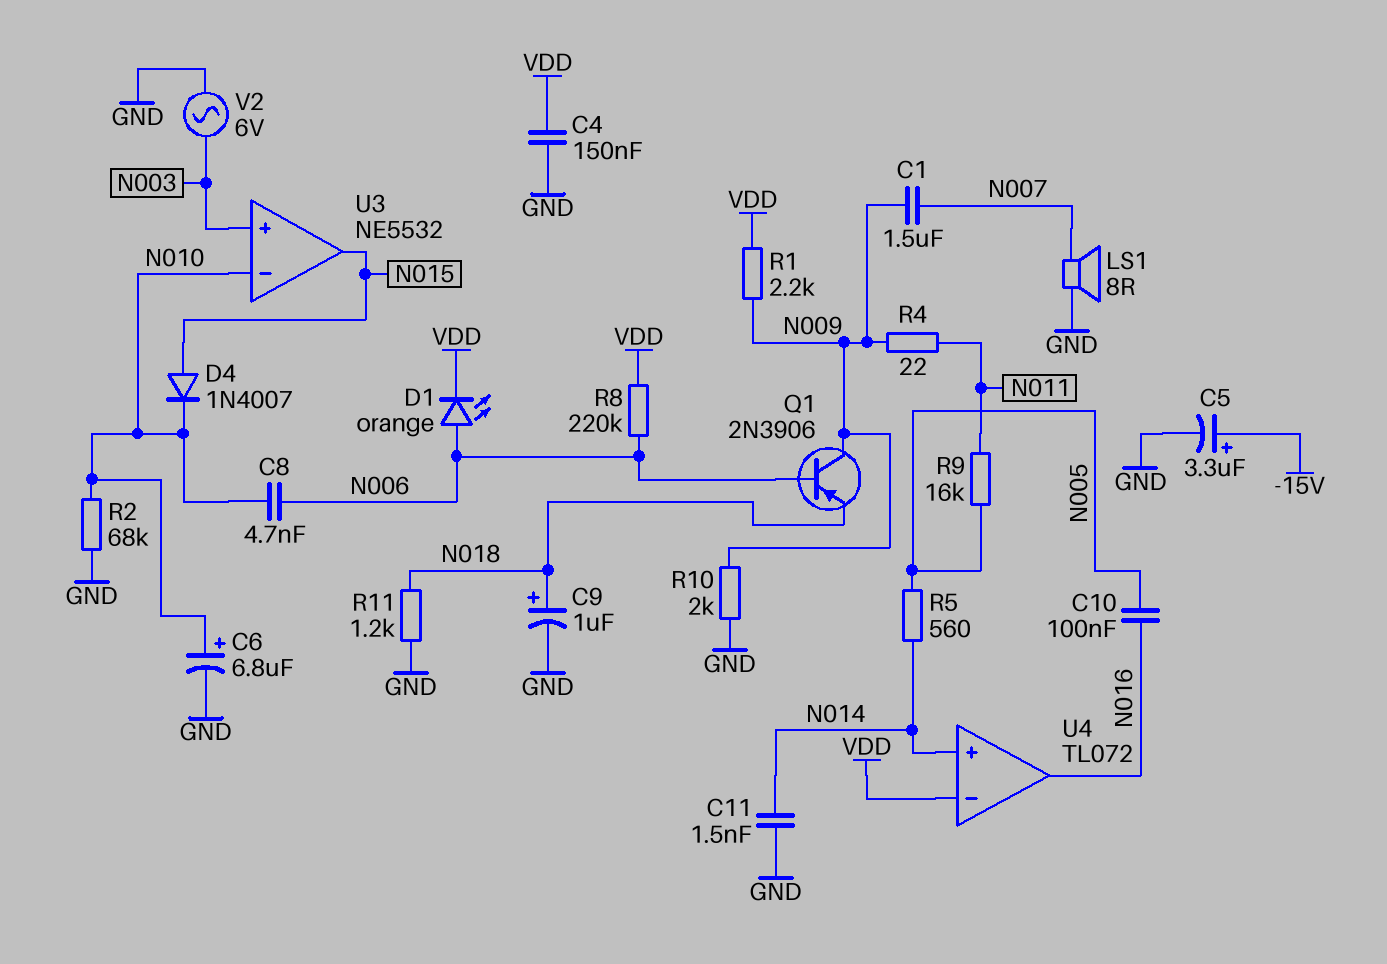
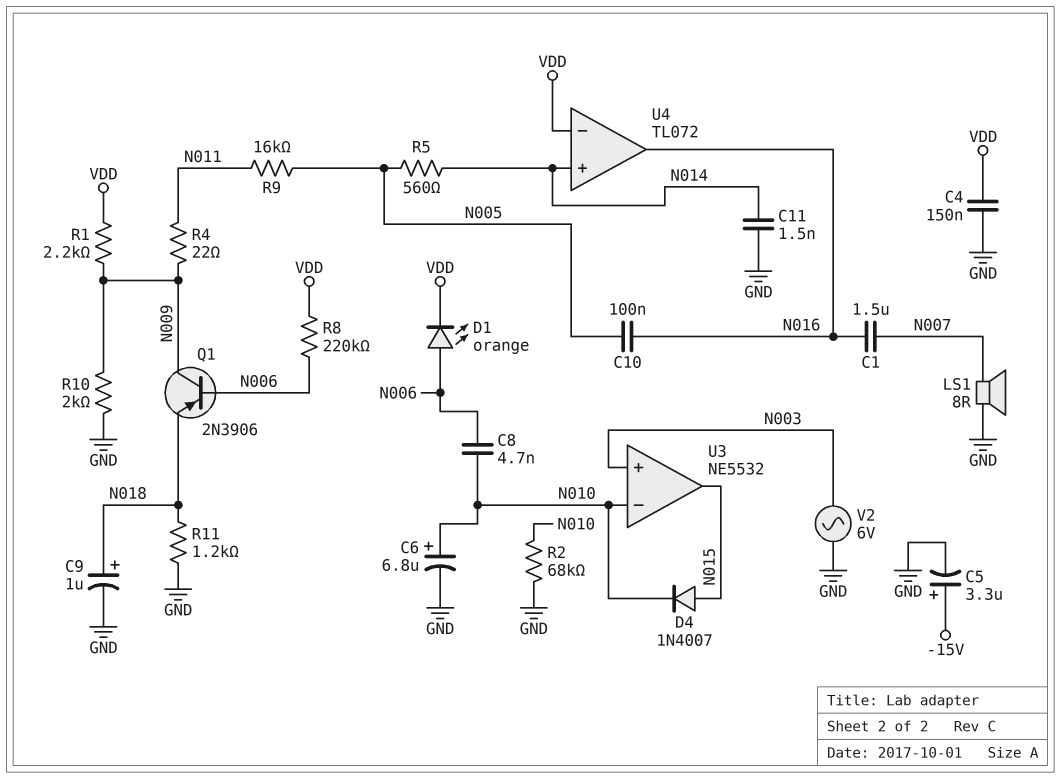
C1: 1.5uF (N007, N009) -> 1.5uF (N007, N016)

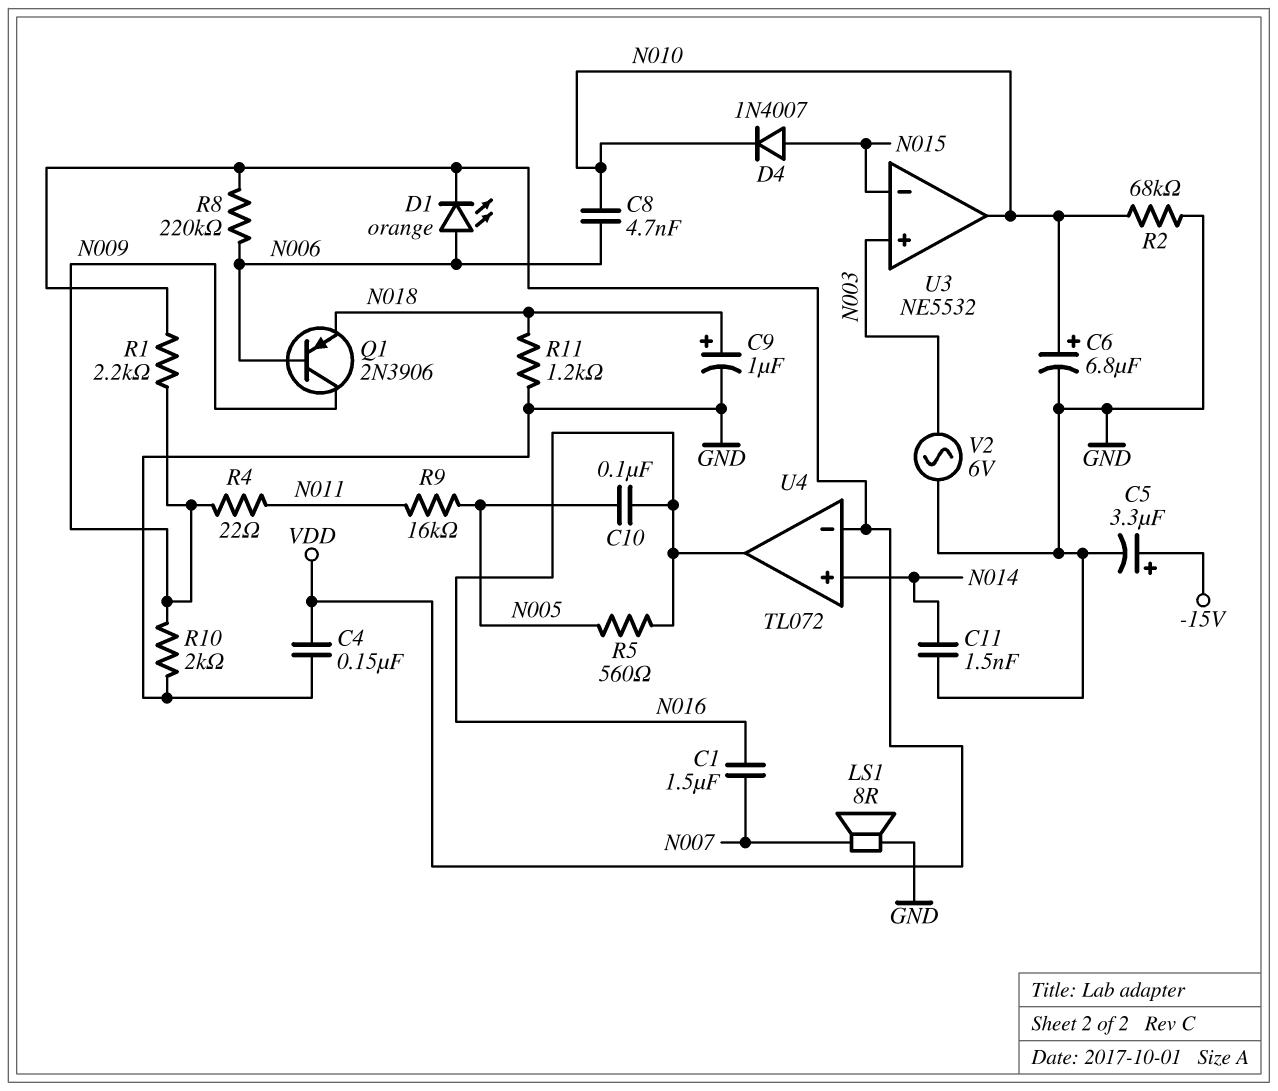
R5: 560 (N005, N014) -> 560 (N005, N016)
U3 pin in-: N010 -> N015
U3 pin out: N015 -> N010

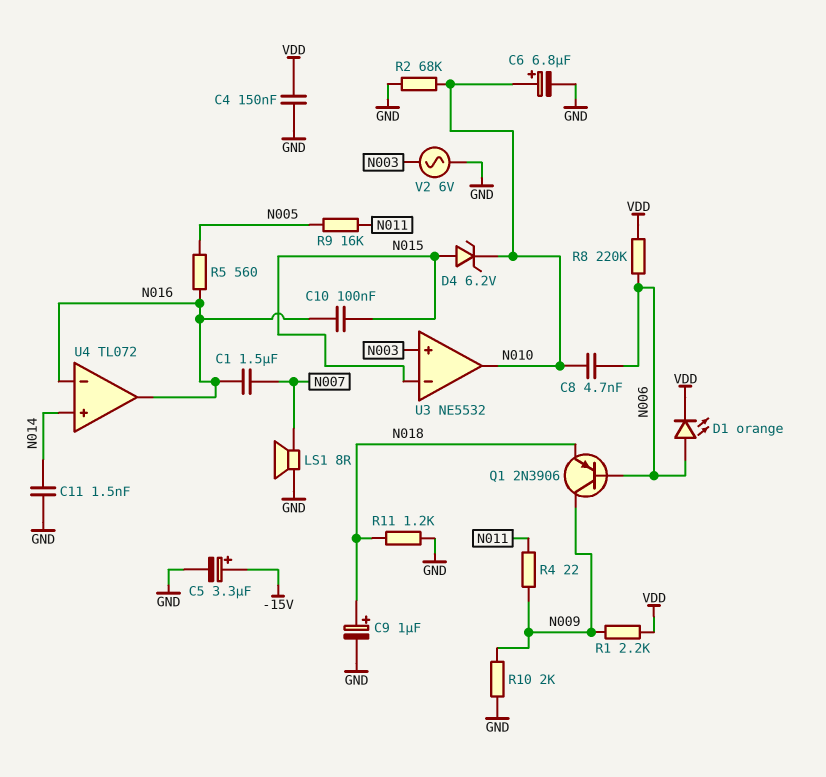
C10: 100nF (N005, N016) -> 100nF (N015, N016)
D4: diode 1N4007 (A N015, K N010) -> zener 6.2V (A N015, K N010)
U4 pin in-: VDD -> N016

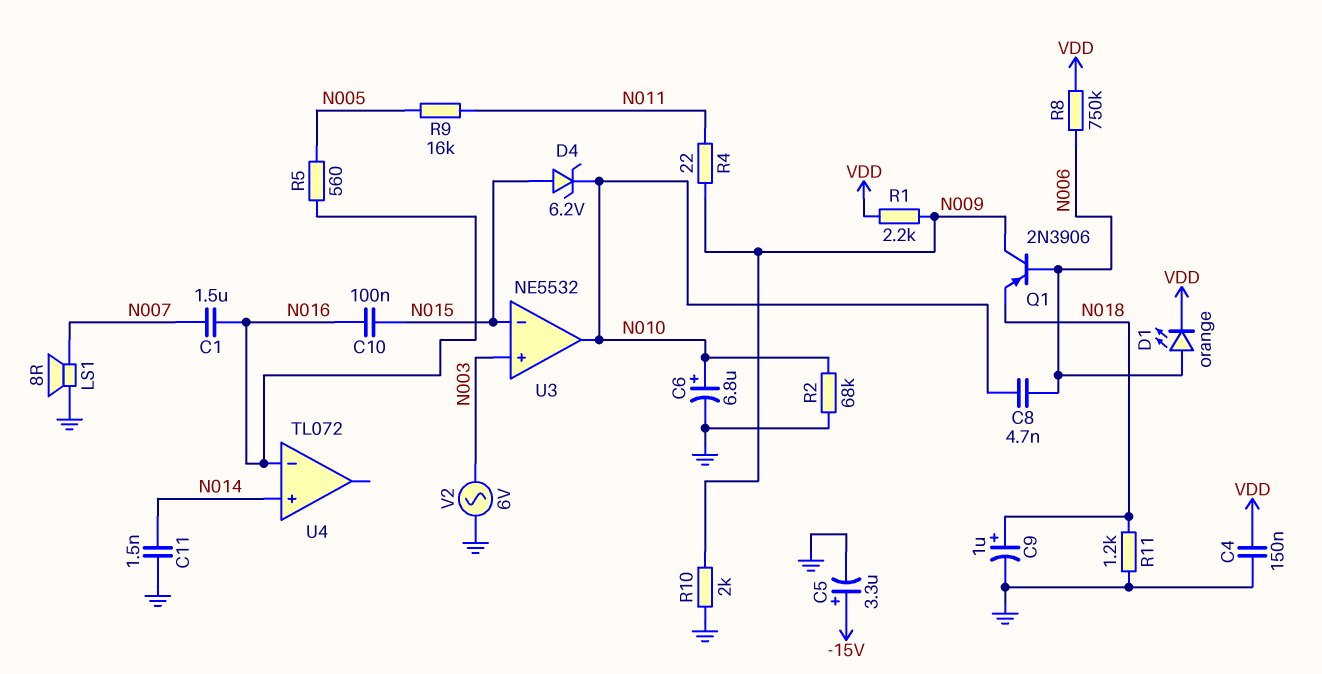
R8: 220k (N006, VDD) -> 750k (N006, VDD)
U4 pin out: N016 -> none

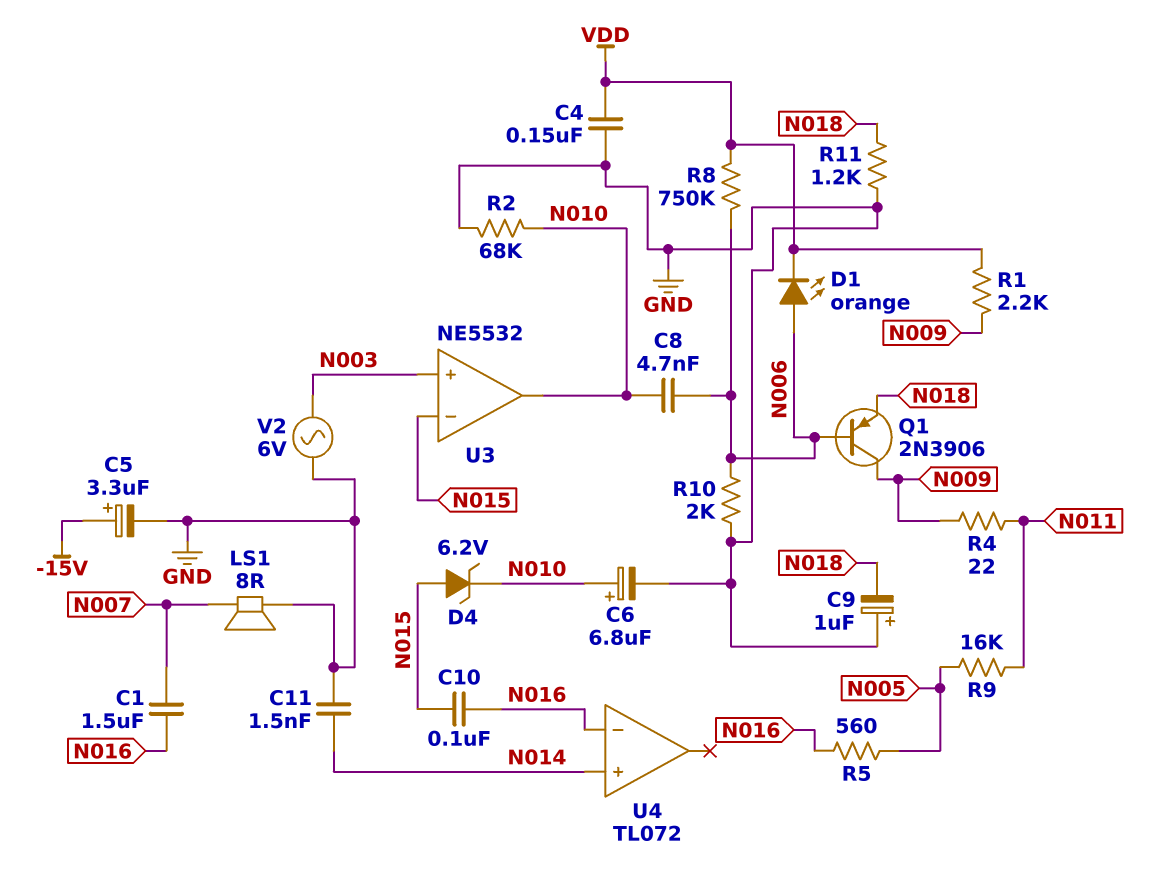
C9: 1uF (plus N018, minus GND) -> 1uF (plus GND, minus N018)
R10: 2k (GND, N009) -> 2k (GND, N006)

